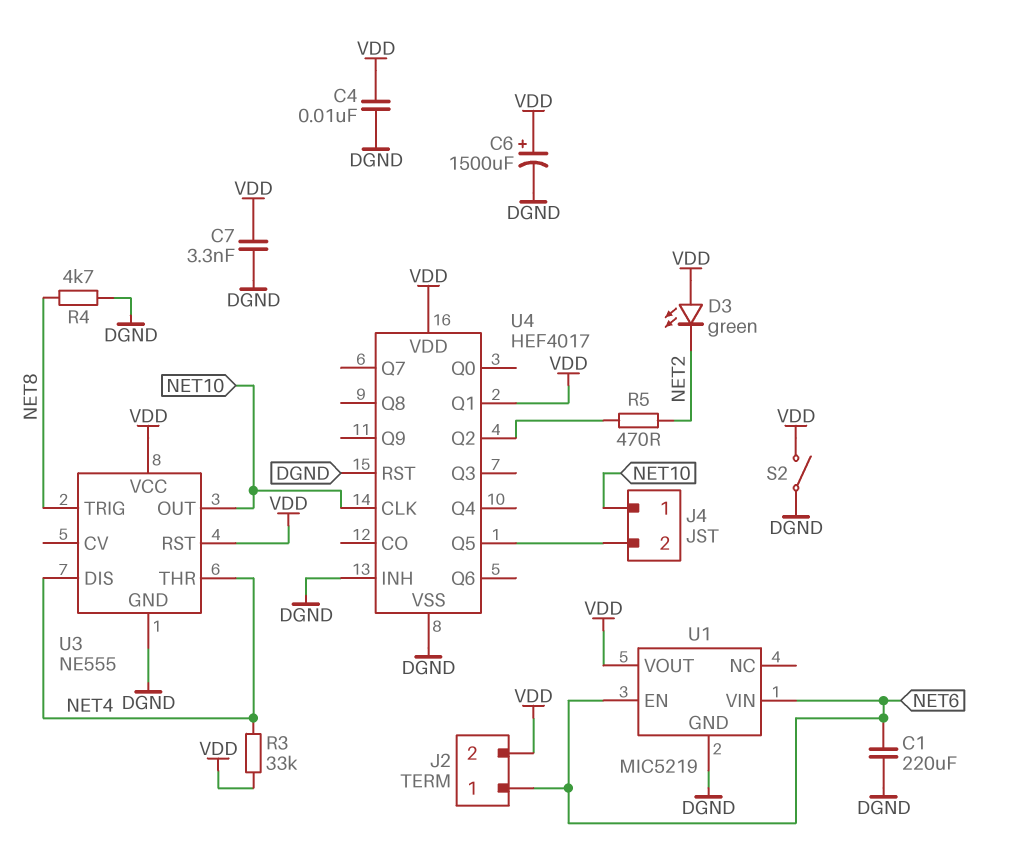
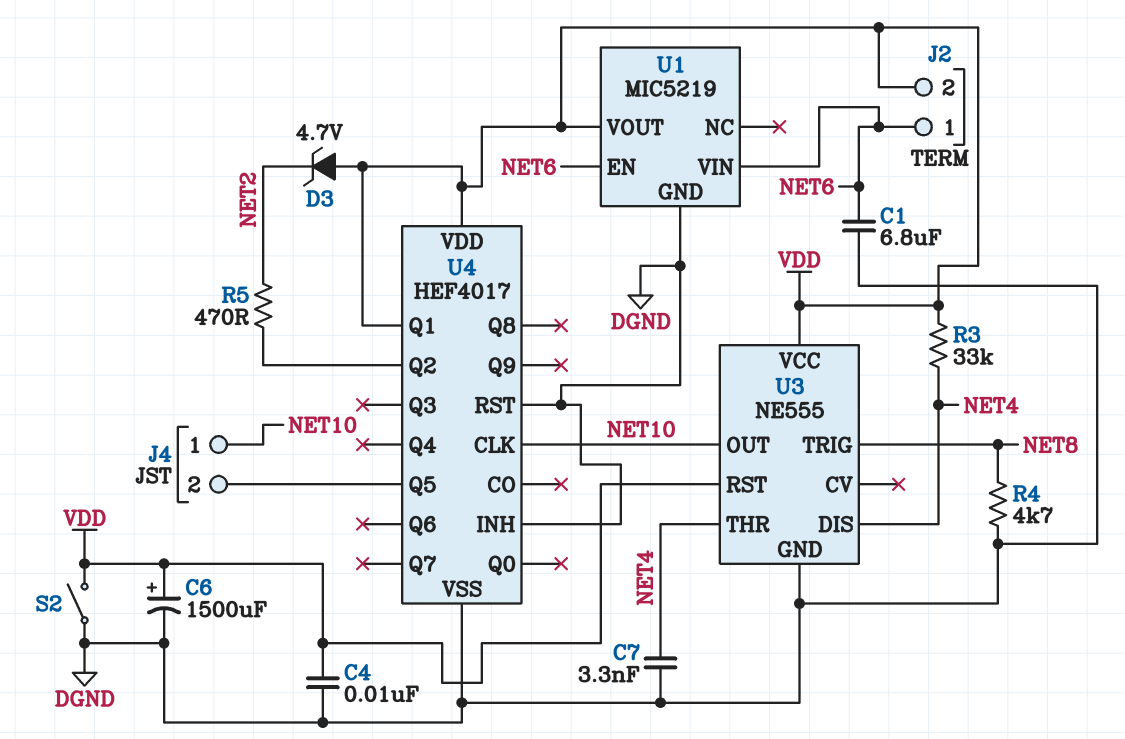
C1: 220uF (DGND, NET6) -> 6.8uF (DGND, NET6)
C7: 3.3nF (DGND, VDD) -> 3.3nF (DGND, NET4)
D3: LED green (A VDD, K NET2) -> zener 4.7V (A VDD, K NET2)

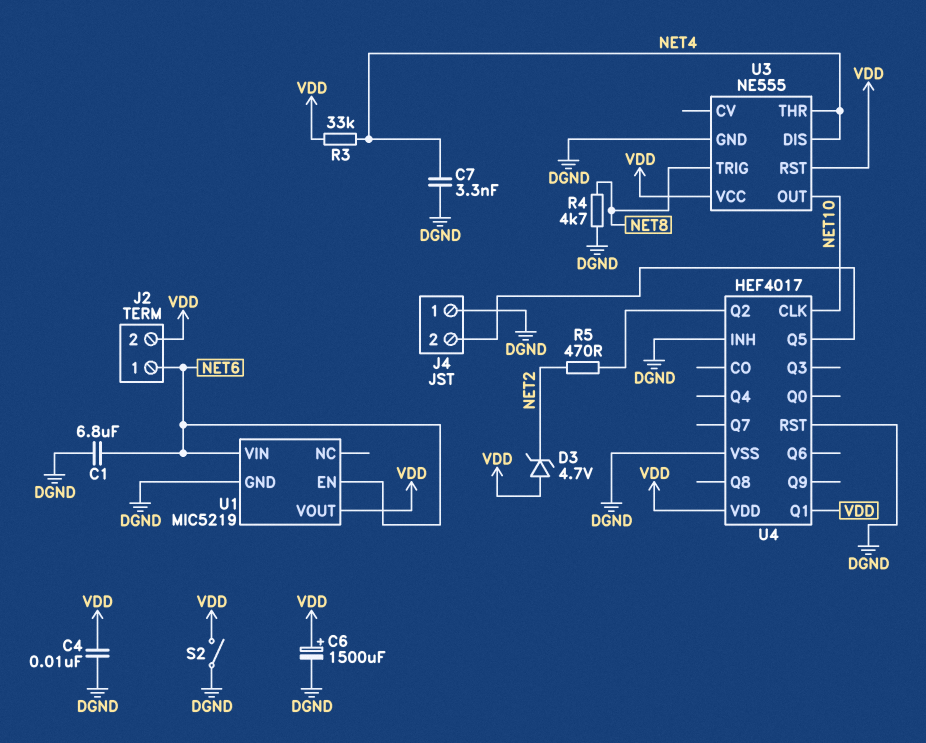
J4 pin 1: NET10 -> DGND

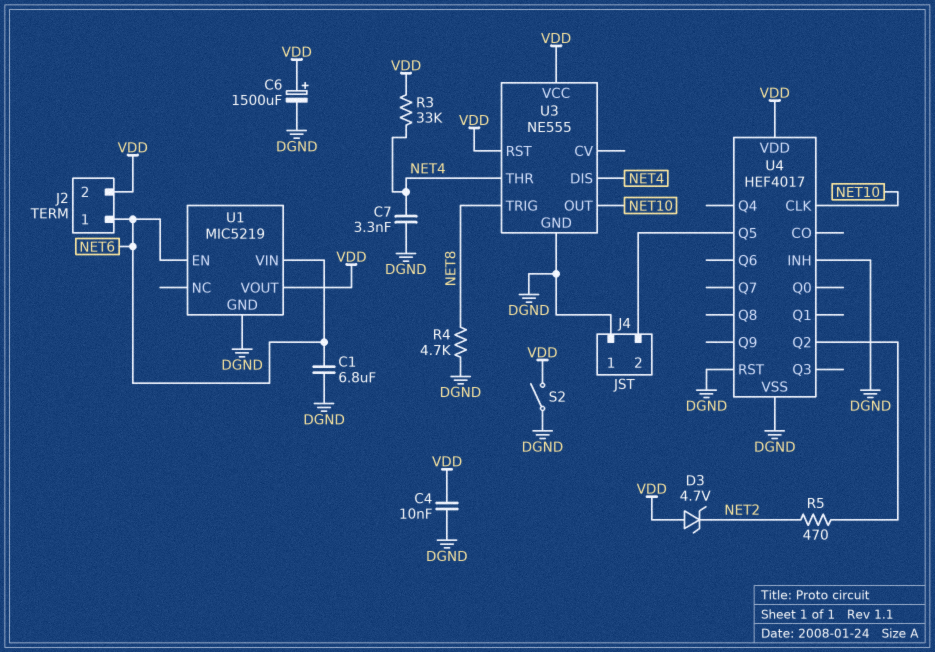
U4 pin Q1: VDD -> none

